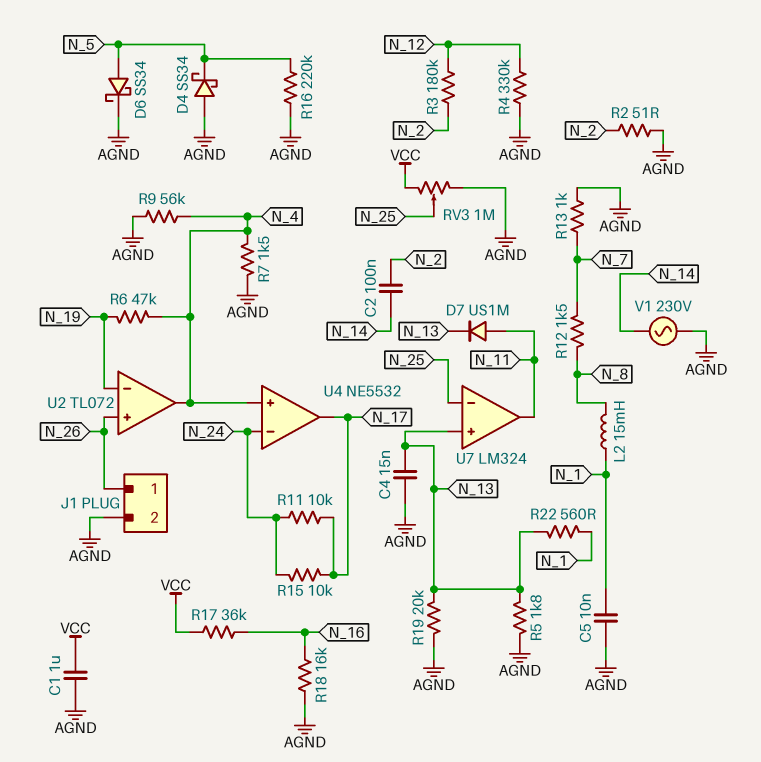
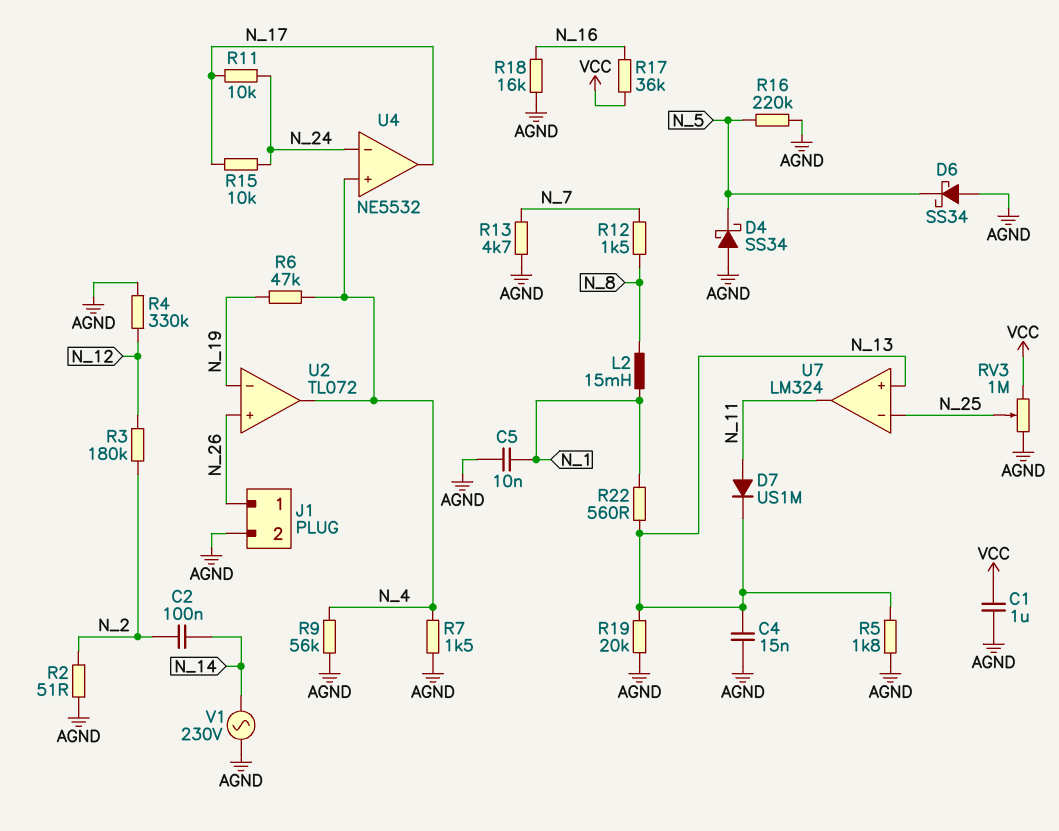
D6: schottky SS34 (A N_5, K AGND) -> schottky SS34 (A AGND, K N_5)
R13: 1k (AGND, N_7) -> 4.7k (AGND, N_7)

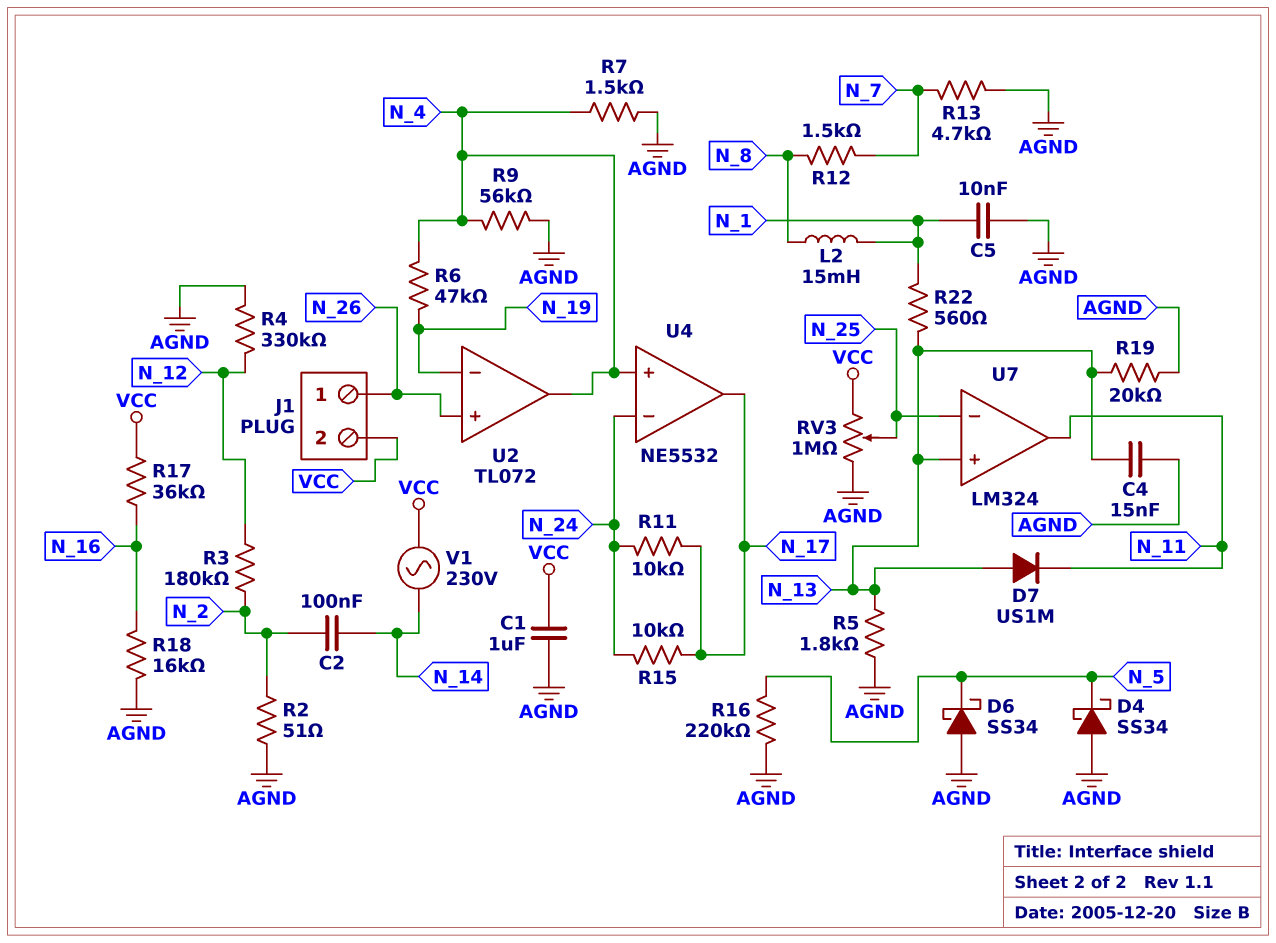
D7: diode US1M (A N_11, K N_13) -> diode US1M (A N_13, K N_11)
J1 pin 2: AGND -> VCC
V1: AC 230V (AGND, N_14) -> AC 230V (N_14, VCC)

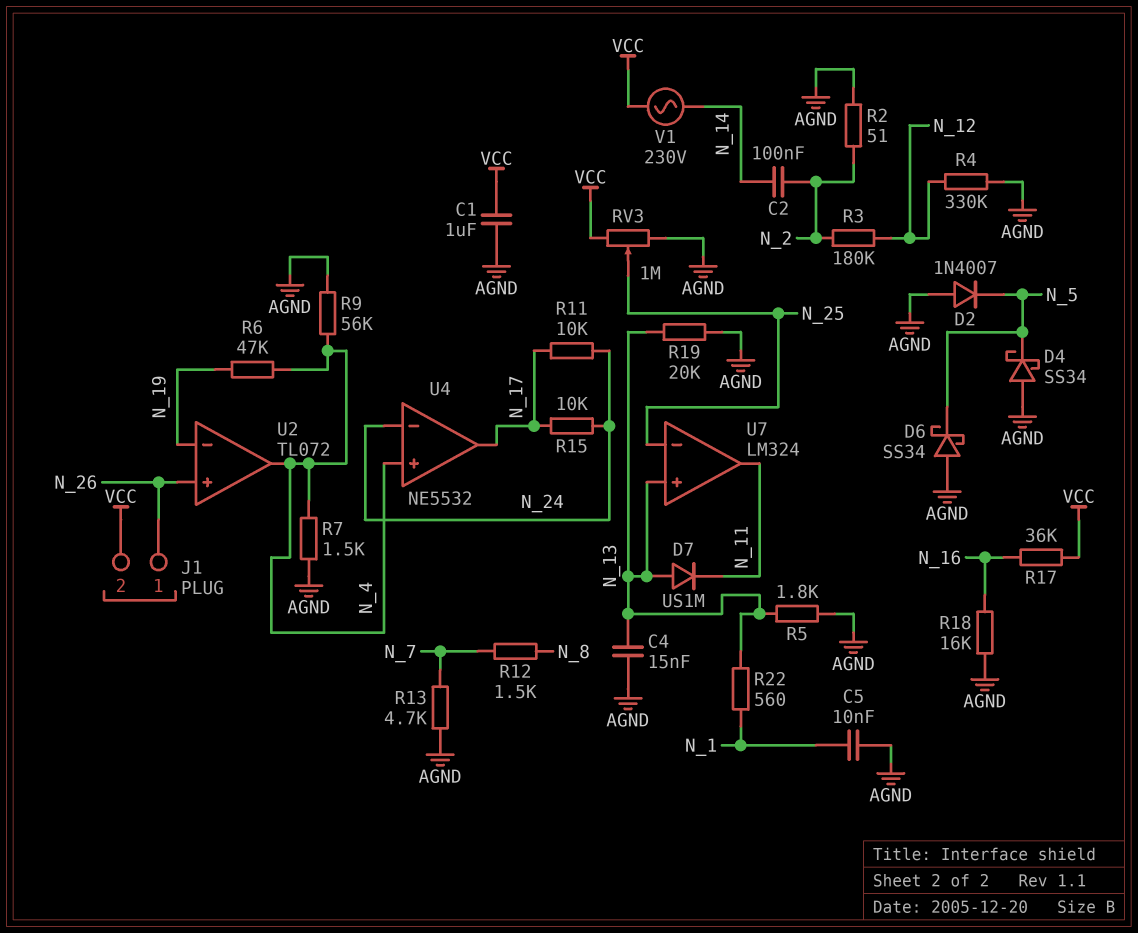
D2: none -> diode 1N4007 (A AGND, K N_5)
L2: 15mH (N_1, N_8) -> none
R16: 220k (AGND, N_5) -> none

